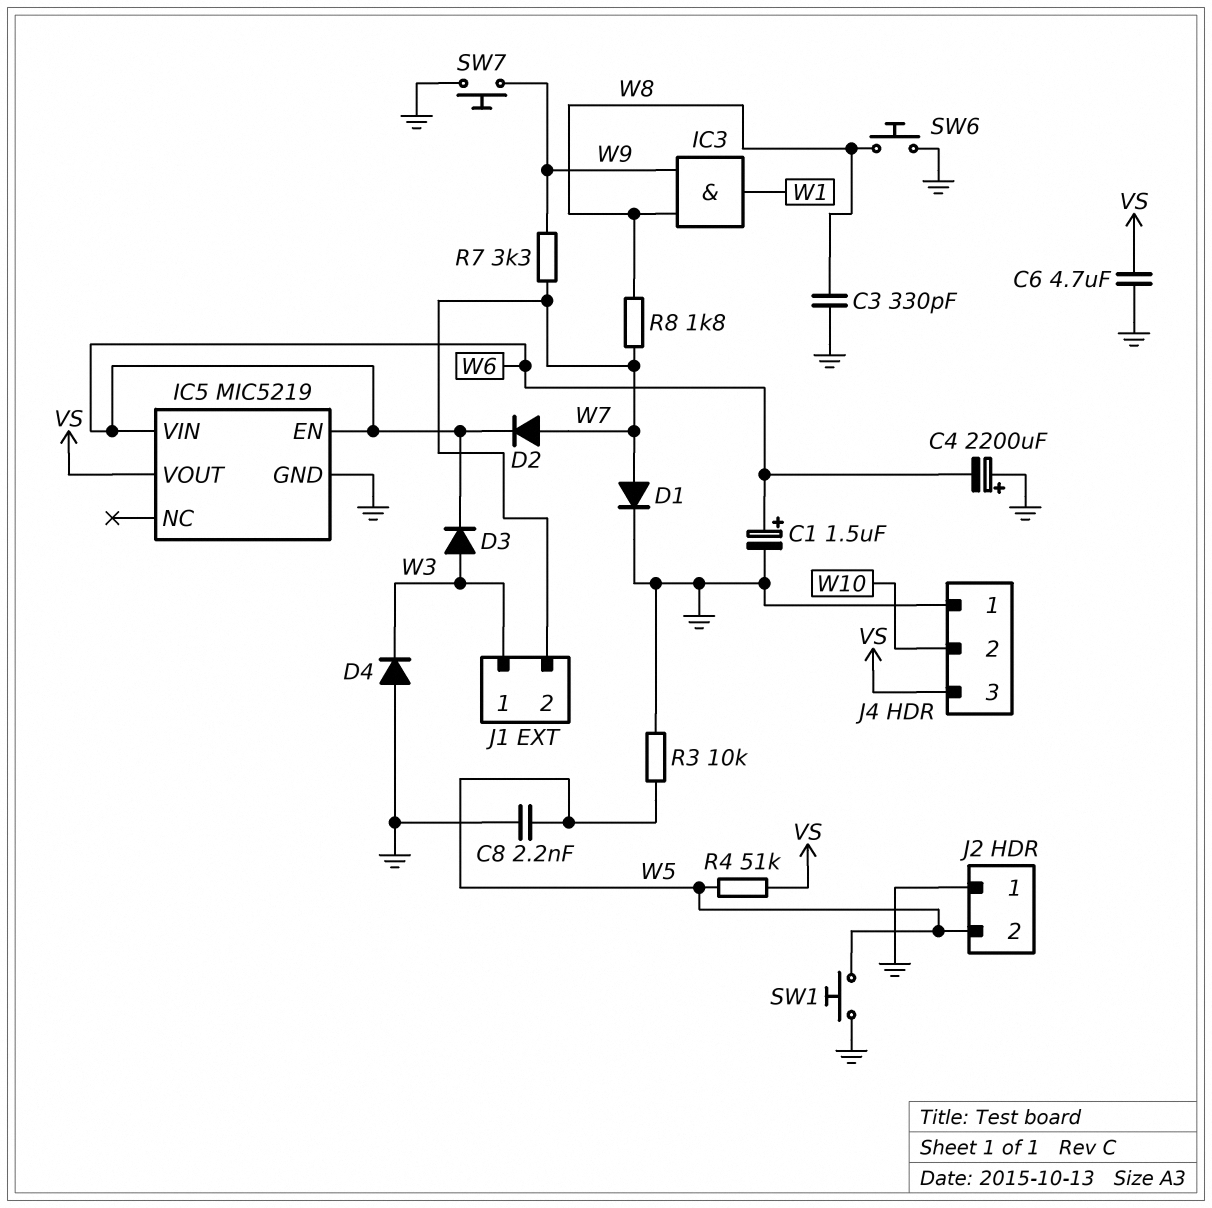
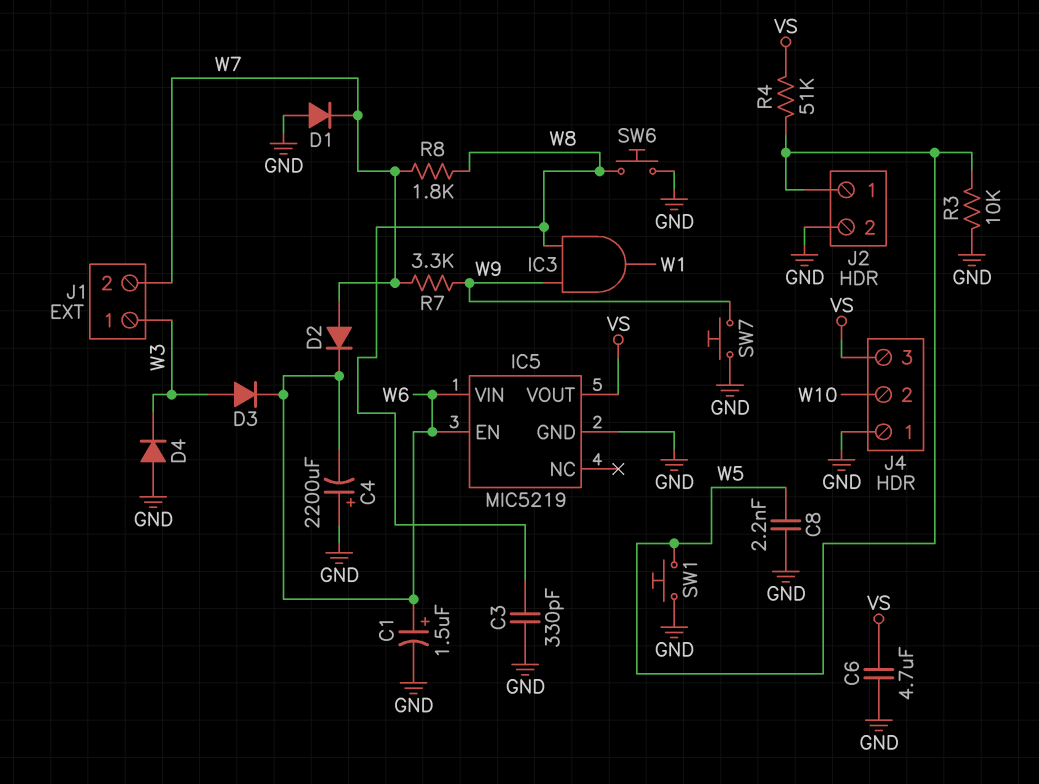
D1: diode (A W7, K GND) -> diode (A GND, K W7)
J2 pin 1: GND -> W5
J2 pin 2: W5 -> GND

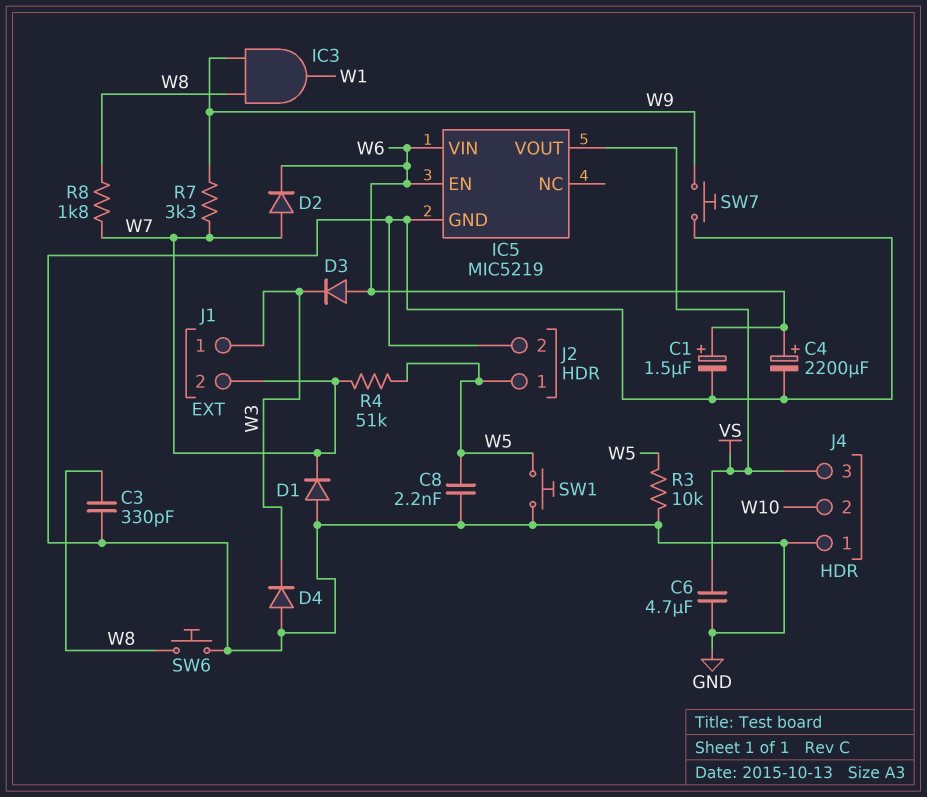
C4: 2200uF (plus GND, minus W6) -> 2200uF (plus W6, minus GND)
D3: diode (A W3, K W6) -> diode (A W6, K W3)
R4: 51k (VS, W5) -> 51k (W5, W7)

